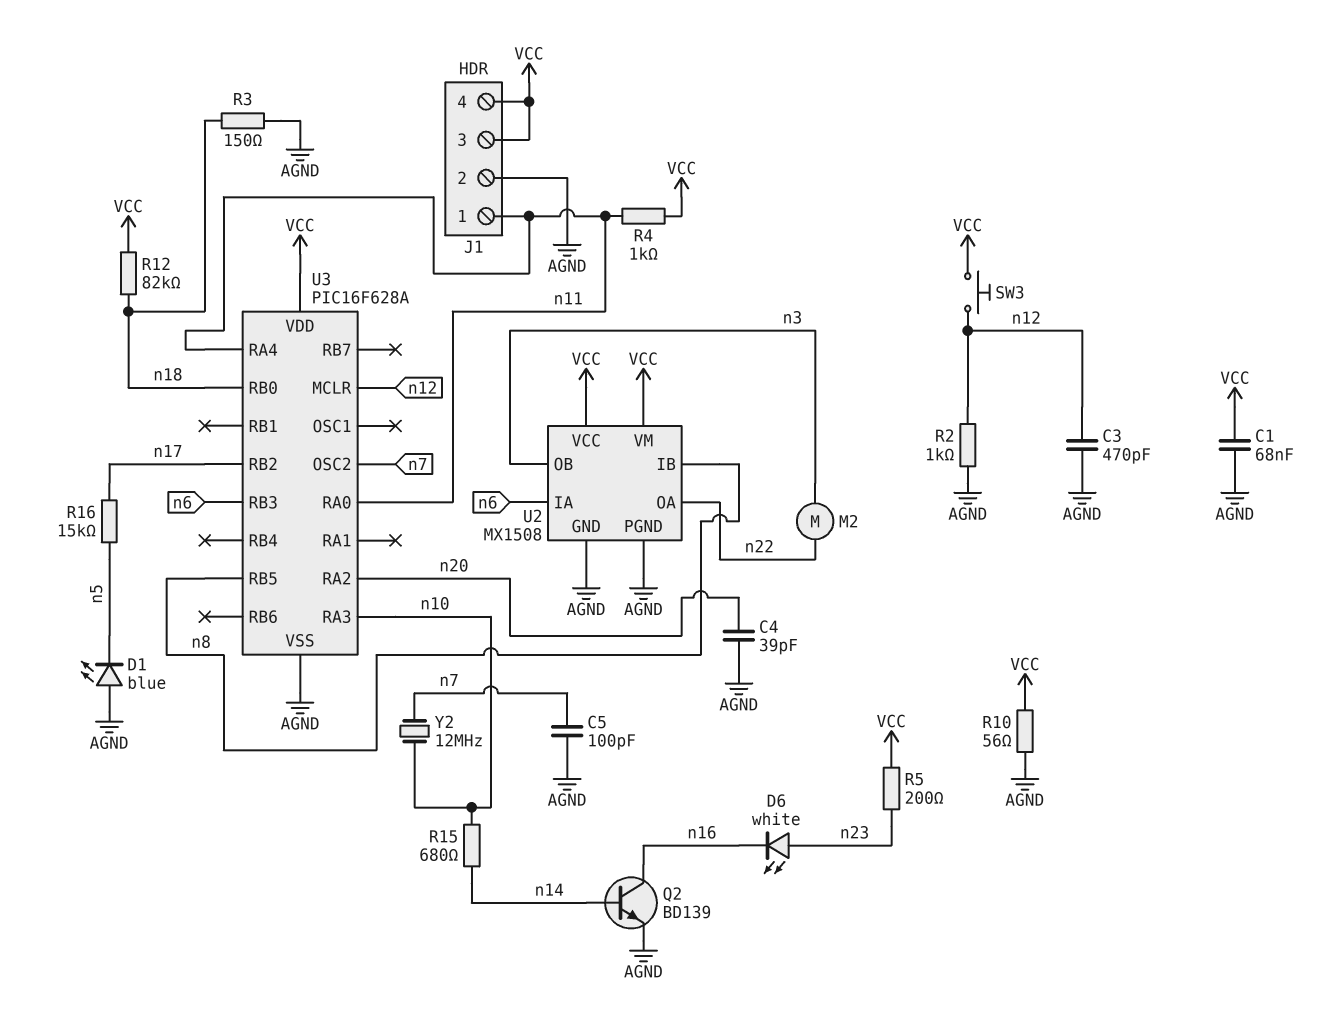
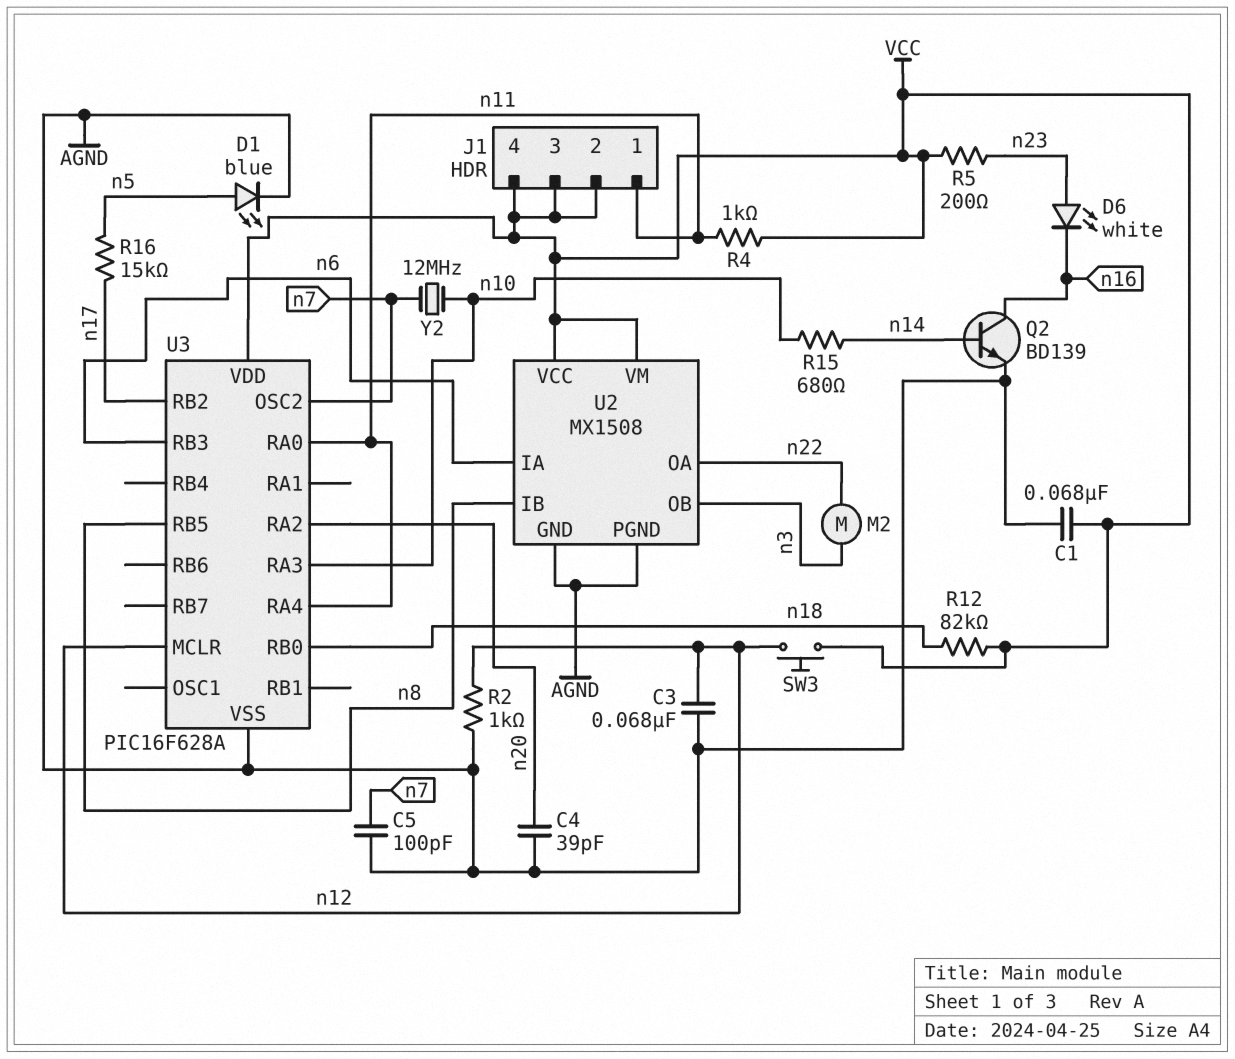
C3: 470pF (AGND, n12) -> 68nF (AGND, n12)
D1: LED blue (A AGND, K n5) -> LED blue (A n5, K AGND)
J1 pin 2: AGND -> VCC
R3: 150 (AGND, n18) -> none
R10: 56 (AGND, VCC) -> none

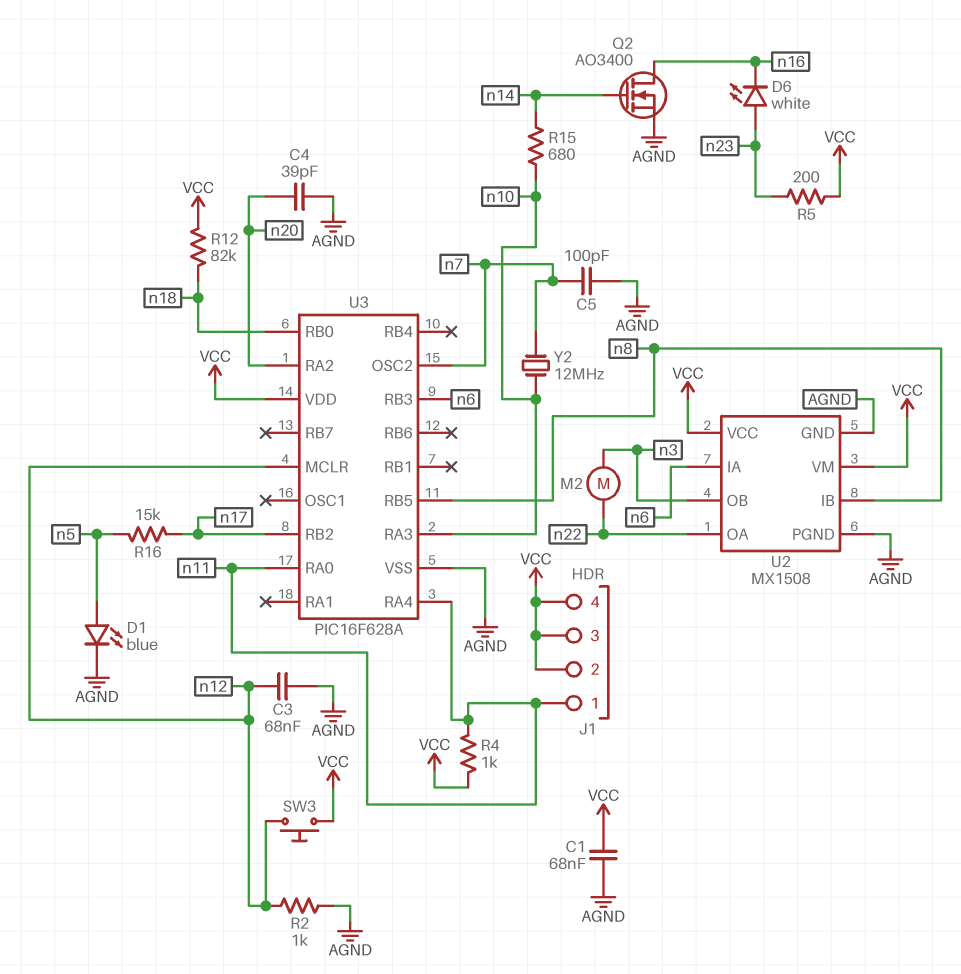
Q2: NPN BD139 (B n14, C n16, E AGND) -> NMOS AO3400 (G n14, D n16, S AGND)

